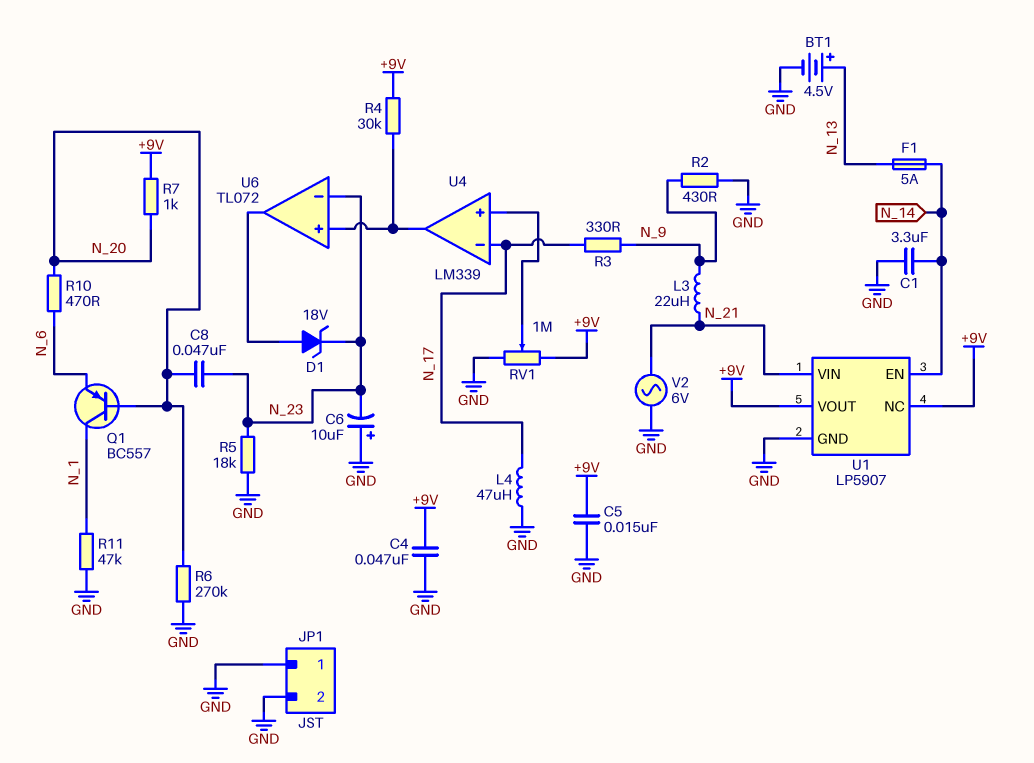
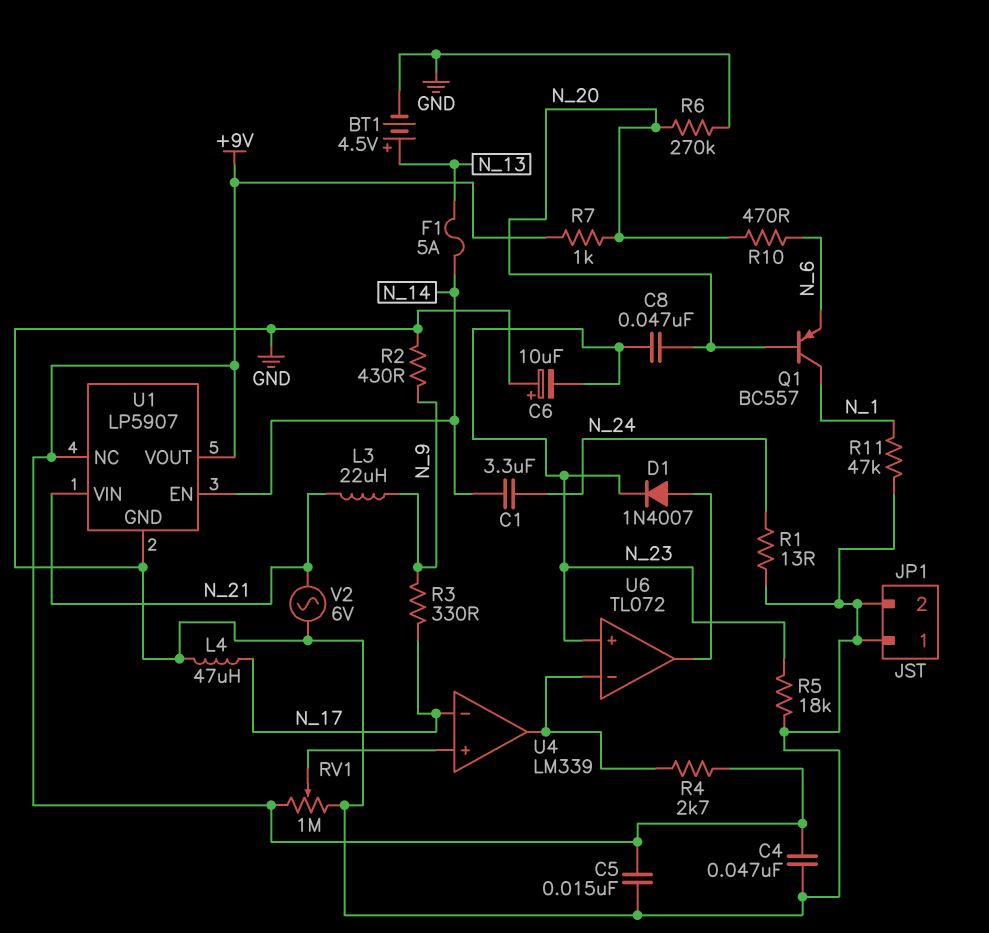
C1: 3.3uF (GND, N_14) -> 3.3uF (N_14, N_24)
D1: zener 18V (A U6/out, K N_23) -> diode 1N4007 (A U6/out, K N_23)
R1: none -> 13 (GND, N_24)
R4: 30k (+9V, U4/out) -> 2.7k (+9V, U4/out)
U6 pin in+: U4/out -> N_23
U6 pin in-: N_23 -> U4/out

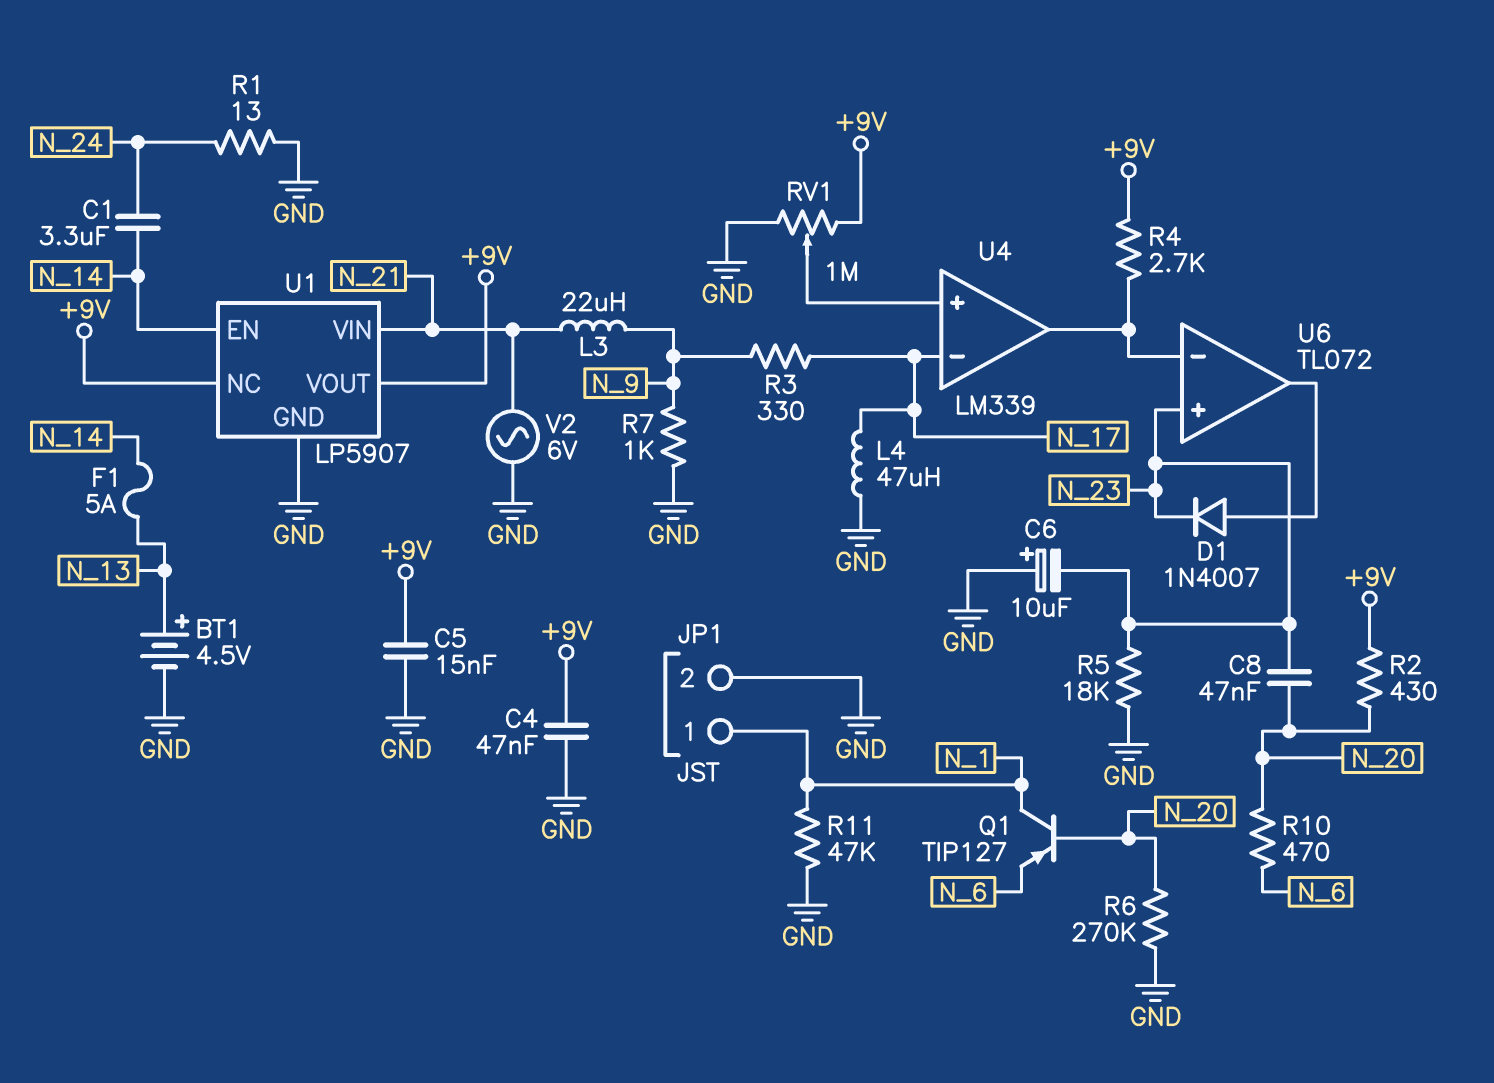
JP1 pin 1: GND -> N_1
Q1: PNP BC557 (B N_20, C N_1, E N_6) -> PNP TIP127 (B N_20, C N_1, E N_6)
R2: 430 (GND, N_9) -> 430 (+9V, N_20)
R7: 1k (+9V, N_20) -> 1k (GND, N_9)

